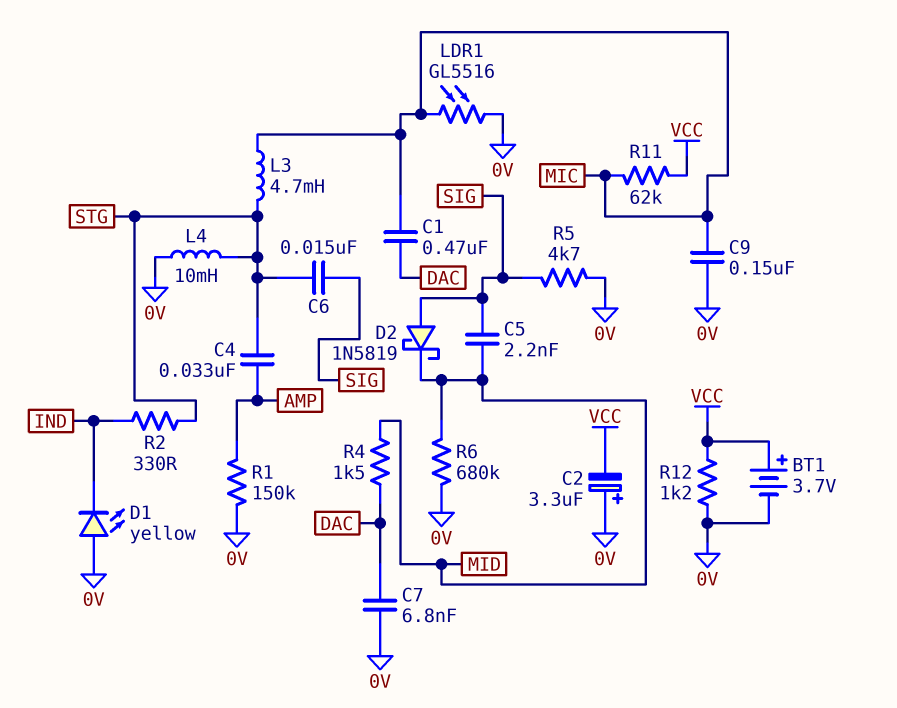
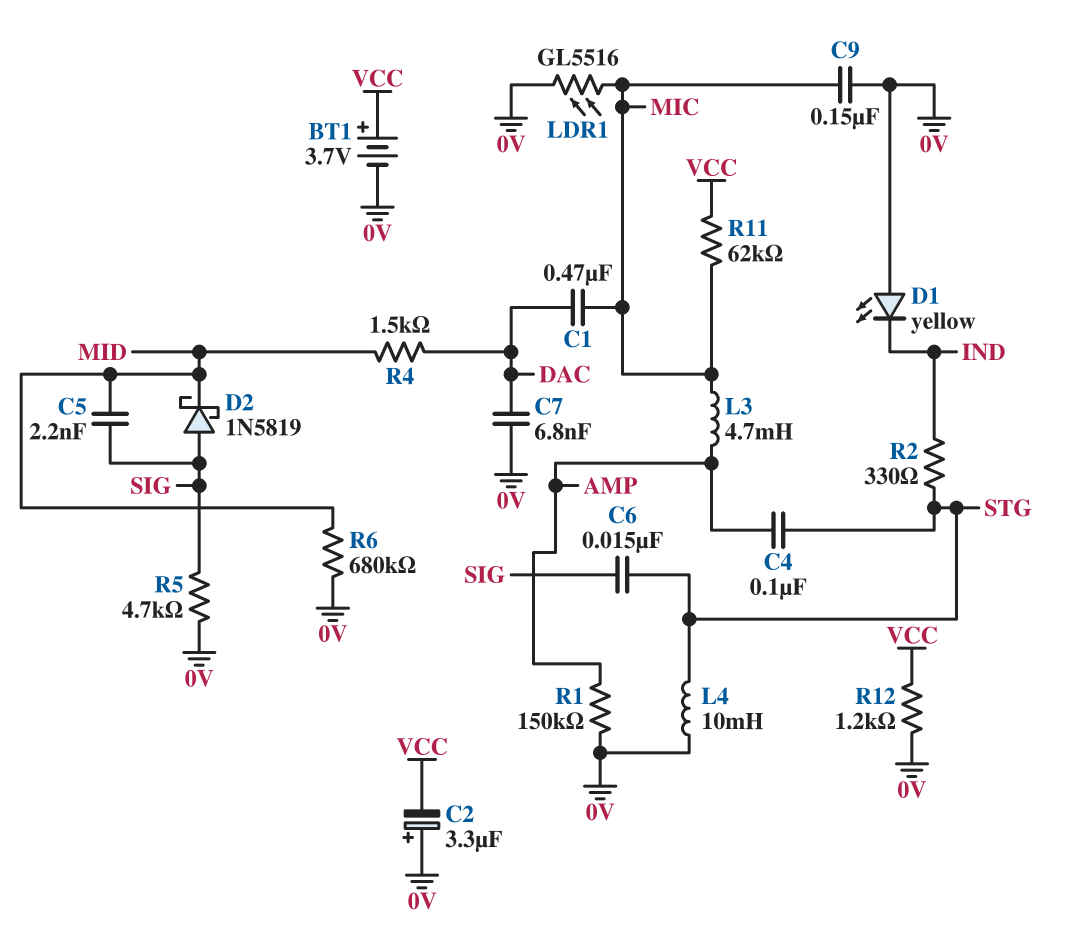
C4: 33nF (AMP, STG) -> 100nF (AMP, STG)
L3: 4.7mH (MIC, STG) -> 4.7mH (AMP, MIC)

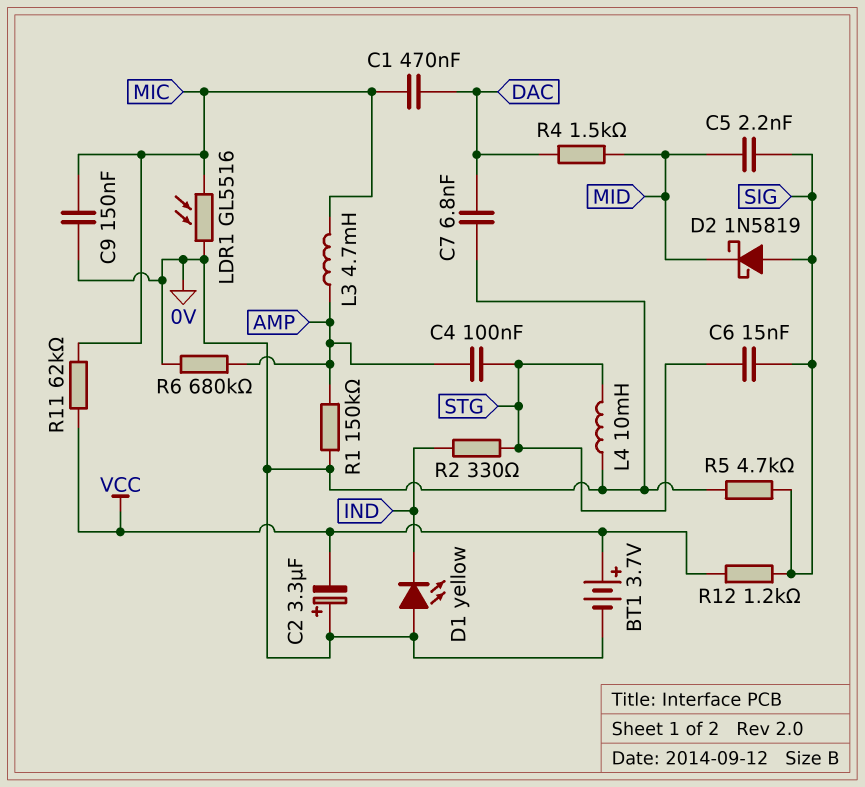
R6: 680k (0V, MID) -> 680k (0V, AMP)
R12: 1.2k (0V, VCC) -> 1.2k (SIG, VCC)

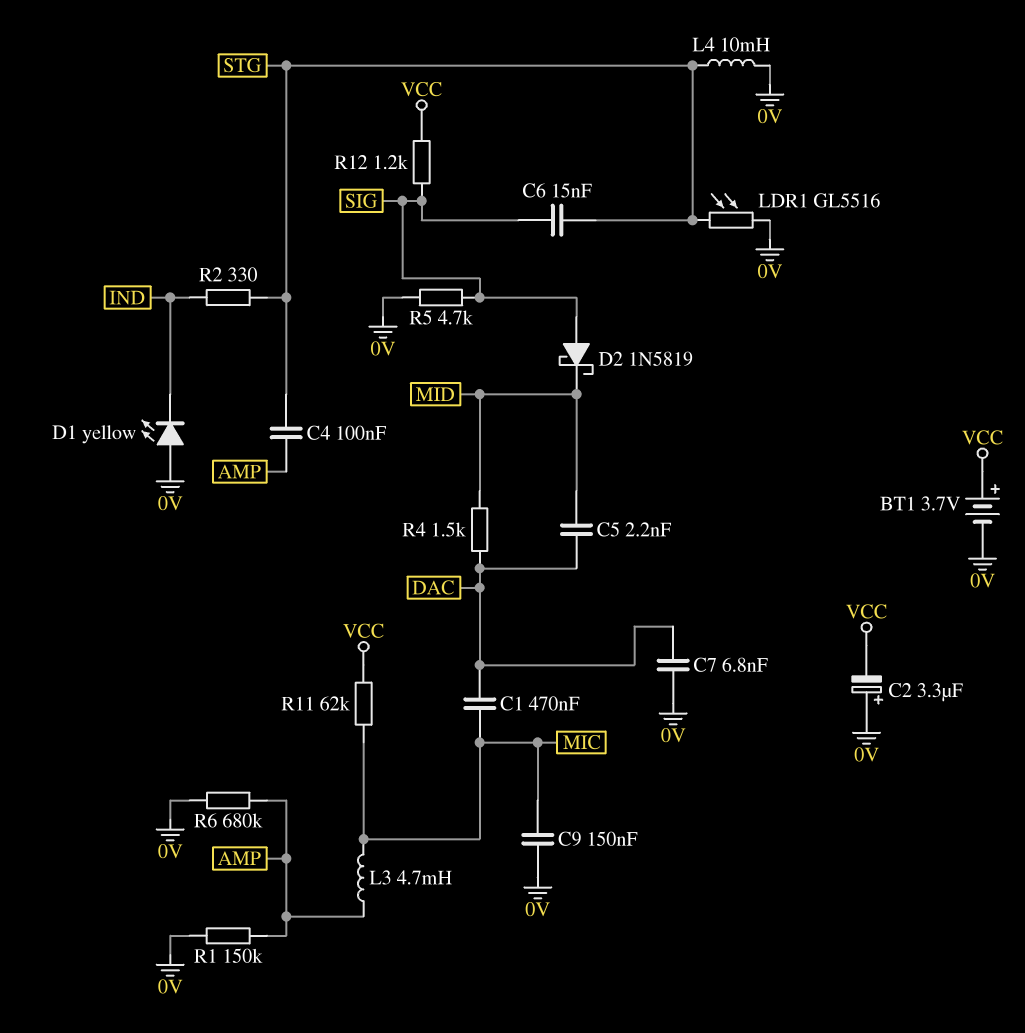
C5: 2.2nF (MID, SIG) -> 2.2nF (DAC, MID)
LDR1: GL5516 (0V, MIC) -> GL5516 (0V, STG)

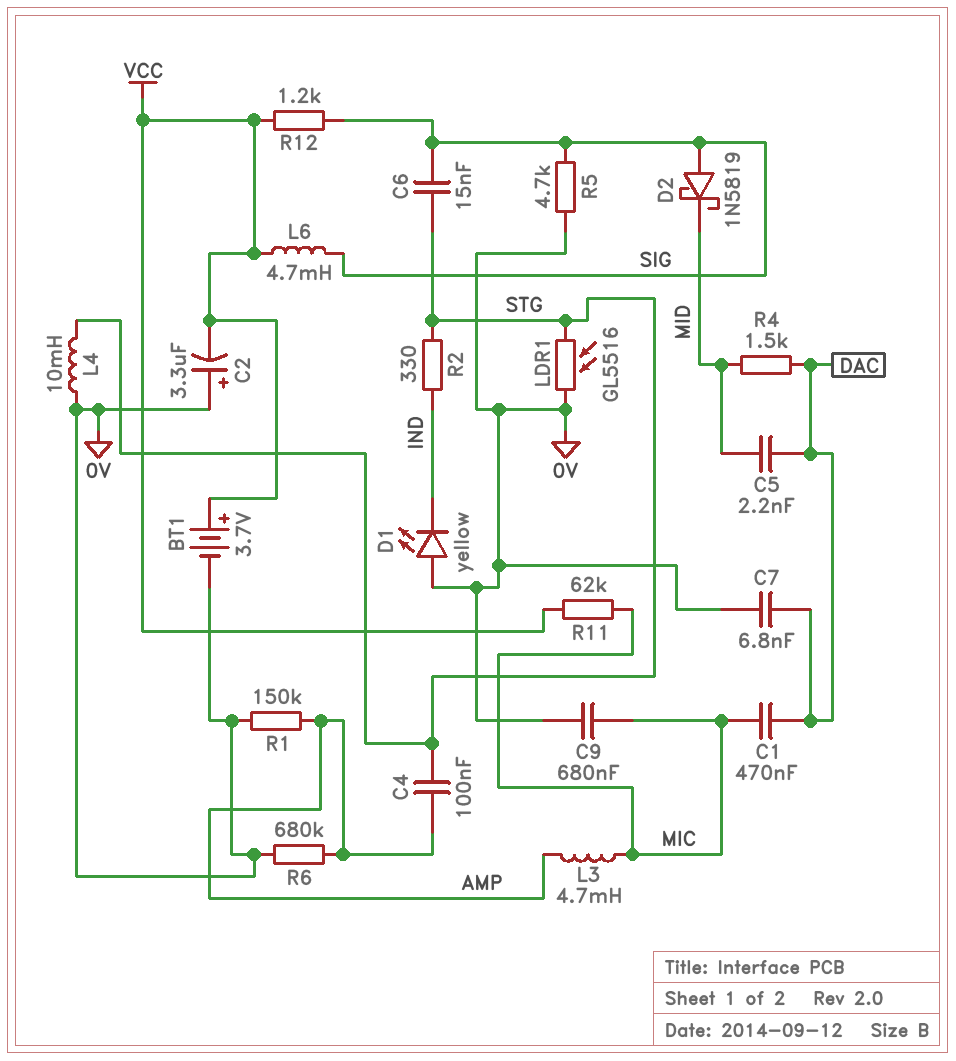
C9: 150nF (0V, MIC) -> 680nF (0V, MIC)
L6: none -> 4.7mH (SIG, VCC)

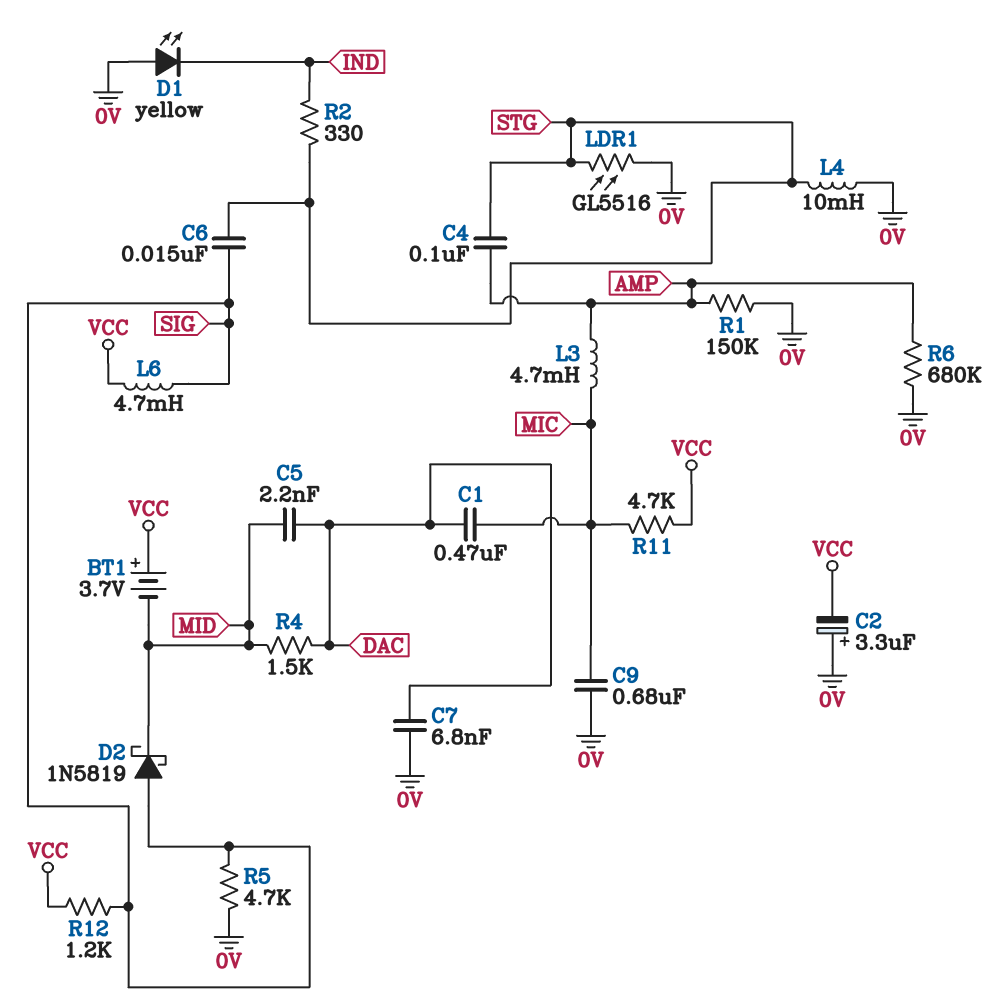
BT1: 3.7V (plus VCC, minus 0V) -> 3.7V (plus VCC, minus MID)
R11: 62k (MIC, VCC) -> 4.7k (MIC, VCC)

